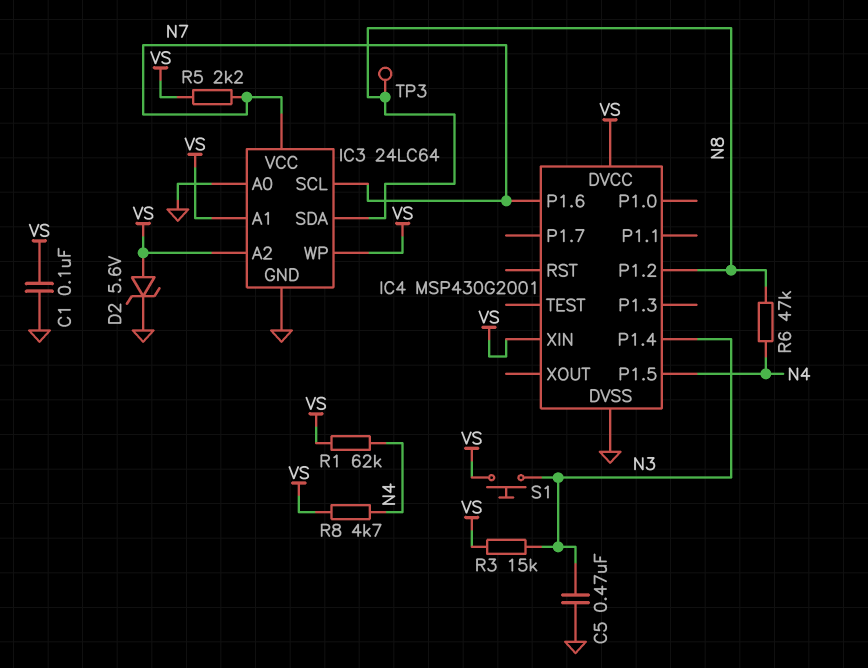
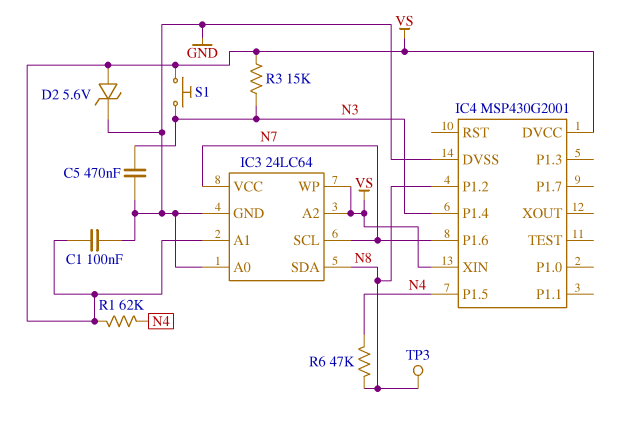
R5: 2.2k (N7, VS) -> none
R8: 4.7k (N4, VS) -> none

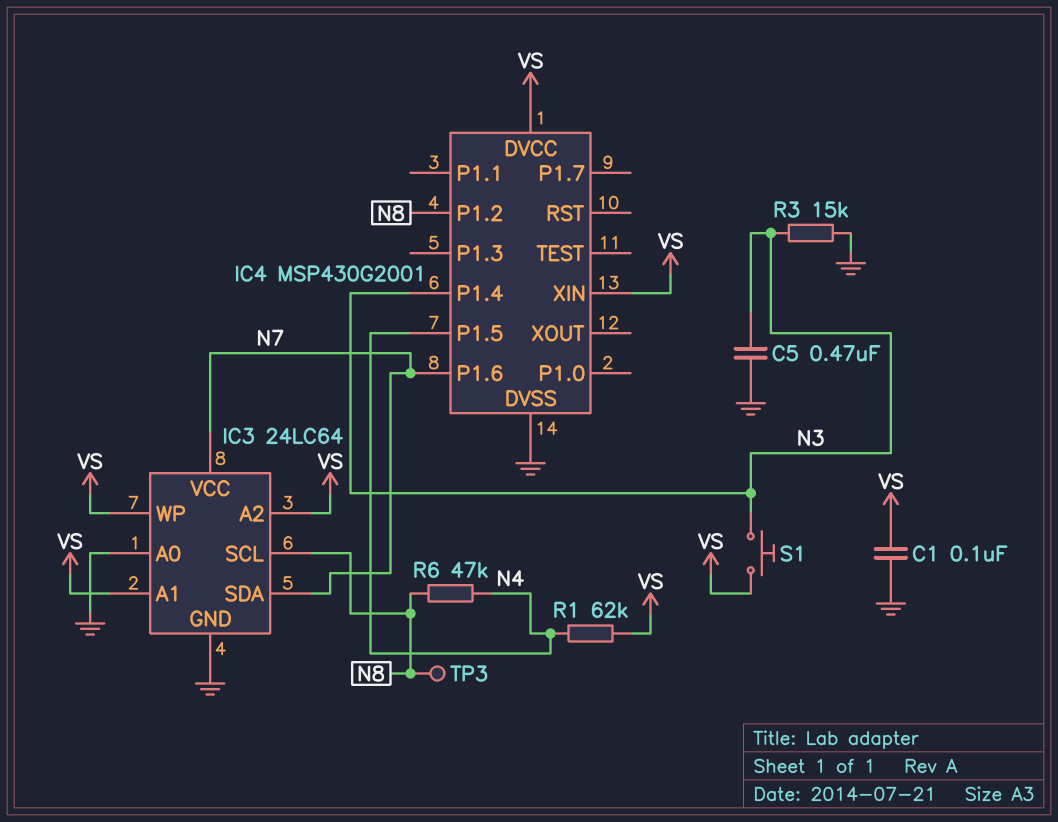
D2: zener 5.6V (A VS, K GND) -> none
IC3 pin SCL: N7 -> N8
IC3 pin SDA: N8 -> N7
R3: 15k (N3, VS) -> 15k (GND, N3)

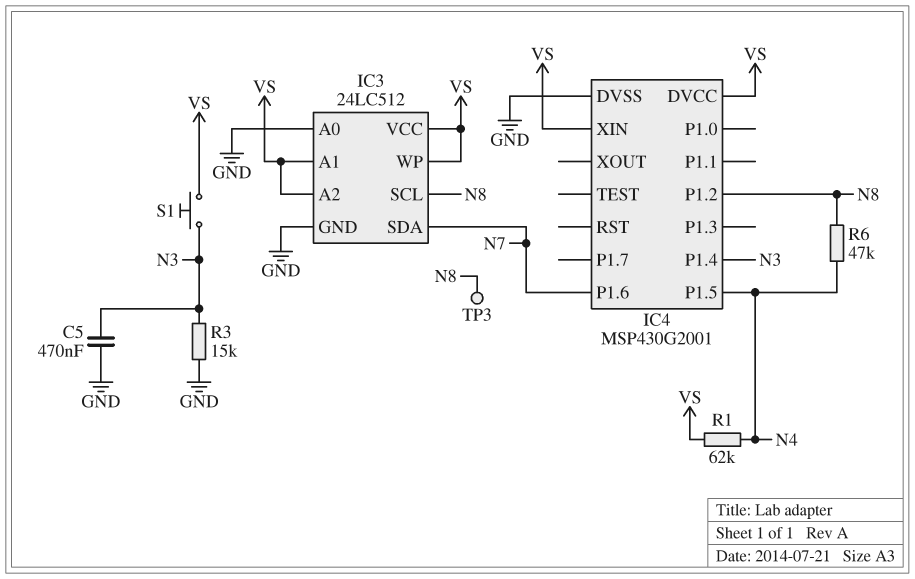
C1: 100nF (GND, VS) -> none
IC3: 24LC64 -> 24LC512
IC3 pin VCC: N7 -> VS

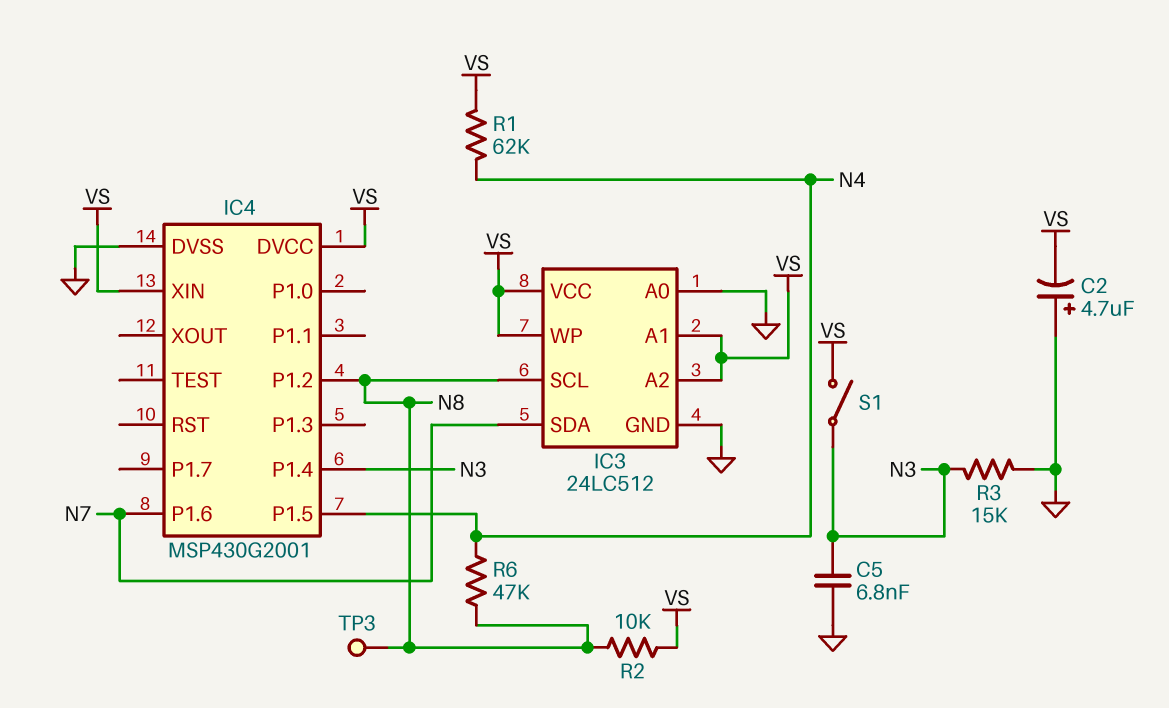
C2: none -> 4.7uF (plus GND, minus VS)
C5: 470nF (GND, N3) -> 6.8nF (GND, N3)
R2: none -> 10k (N8, VS)
S1: button (N3, VS) -> switch (N3, VS)

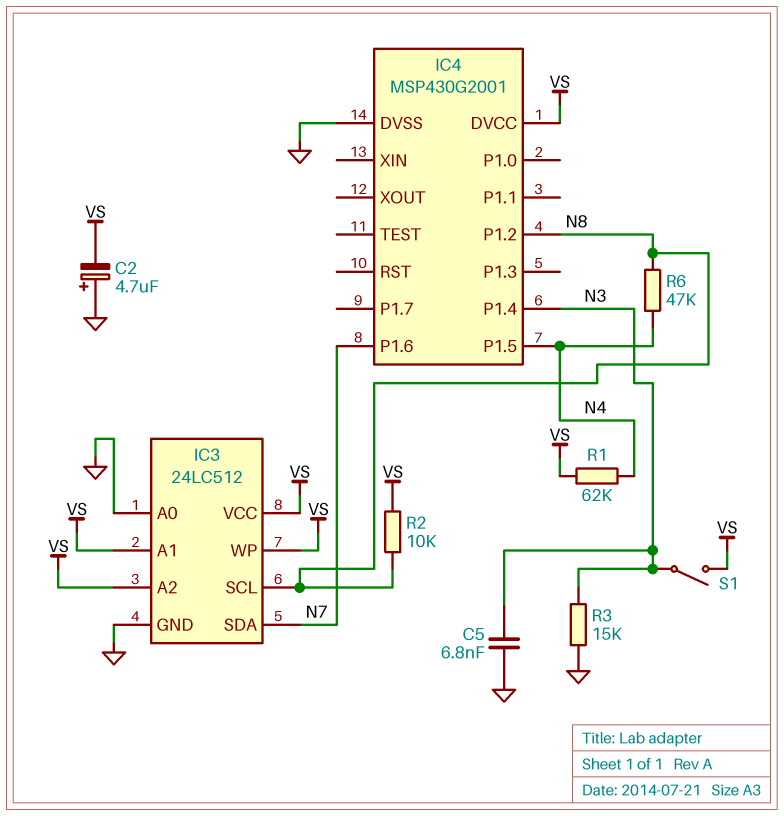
IC4 pin XIN: VS -> none
TP3: test point (N8) -> none

